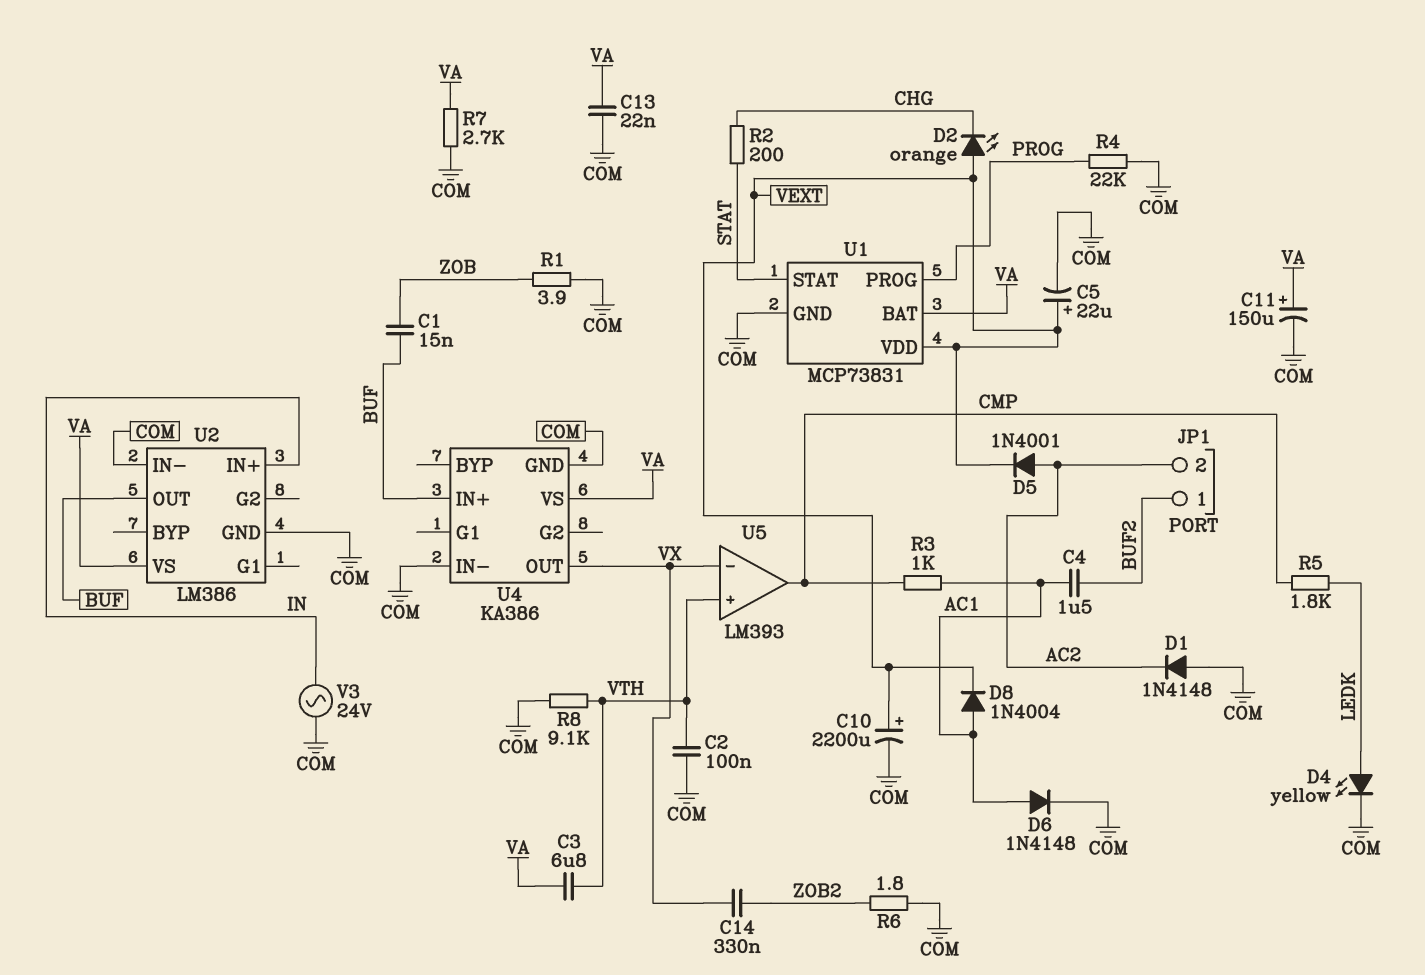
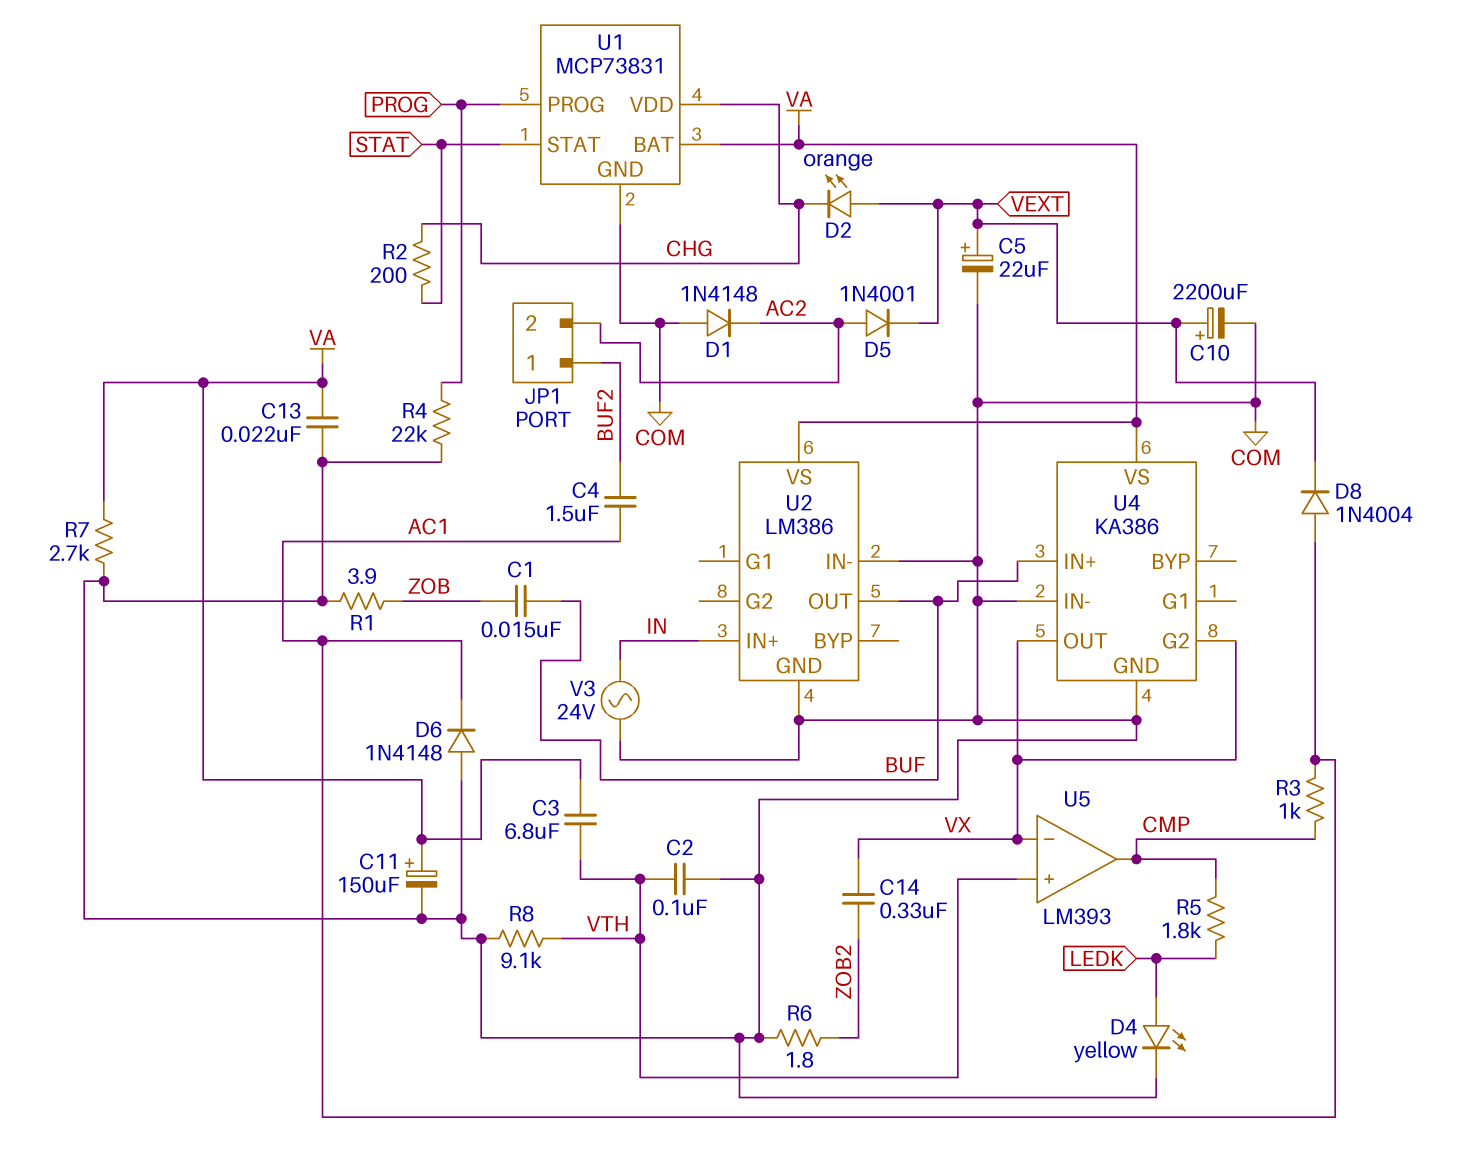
D6: diode 1N4148 (A AC1, K COM) -> diode 1N4148 (A COM, K AC1)
U1 pin VDD: VEXT -> CHG
U4 pin G2: none -> VX

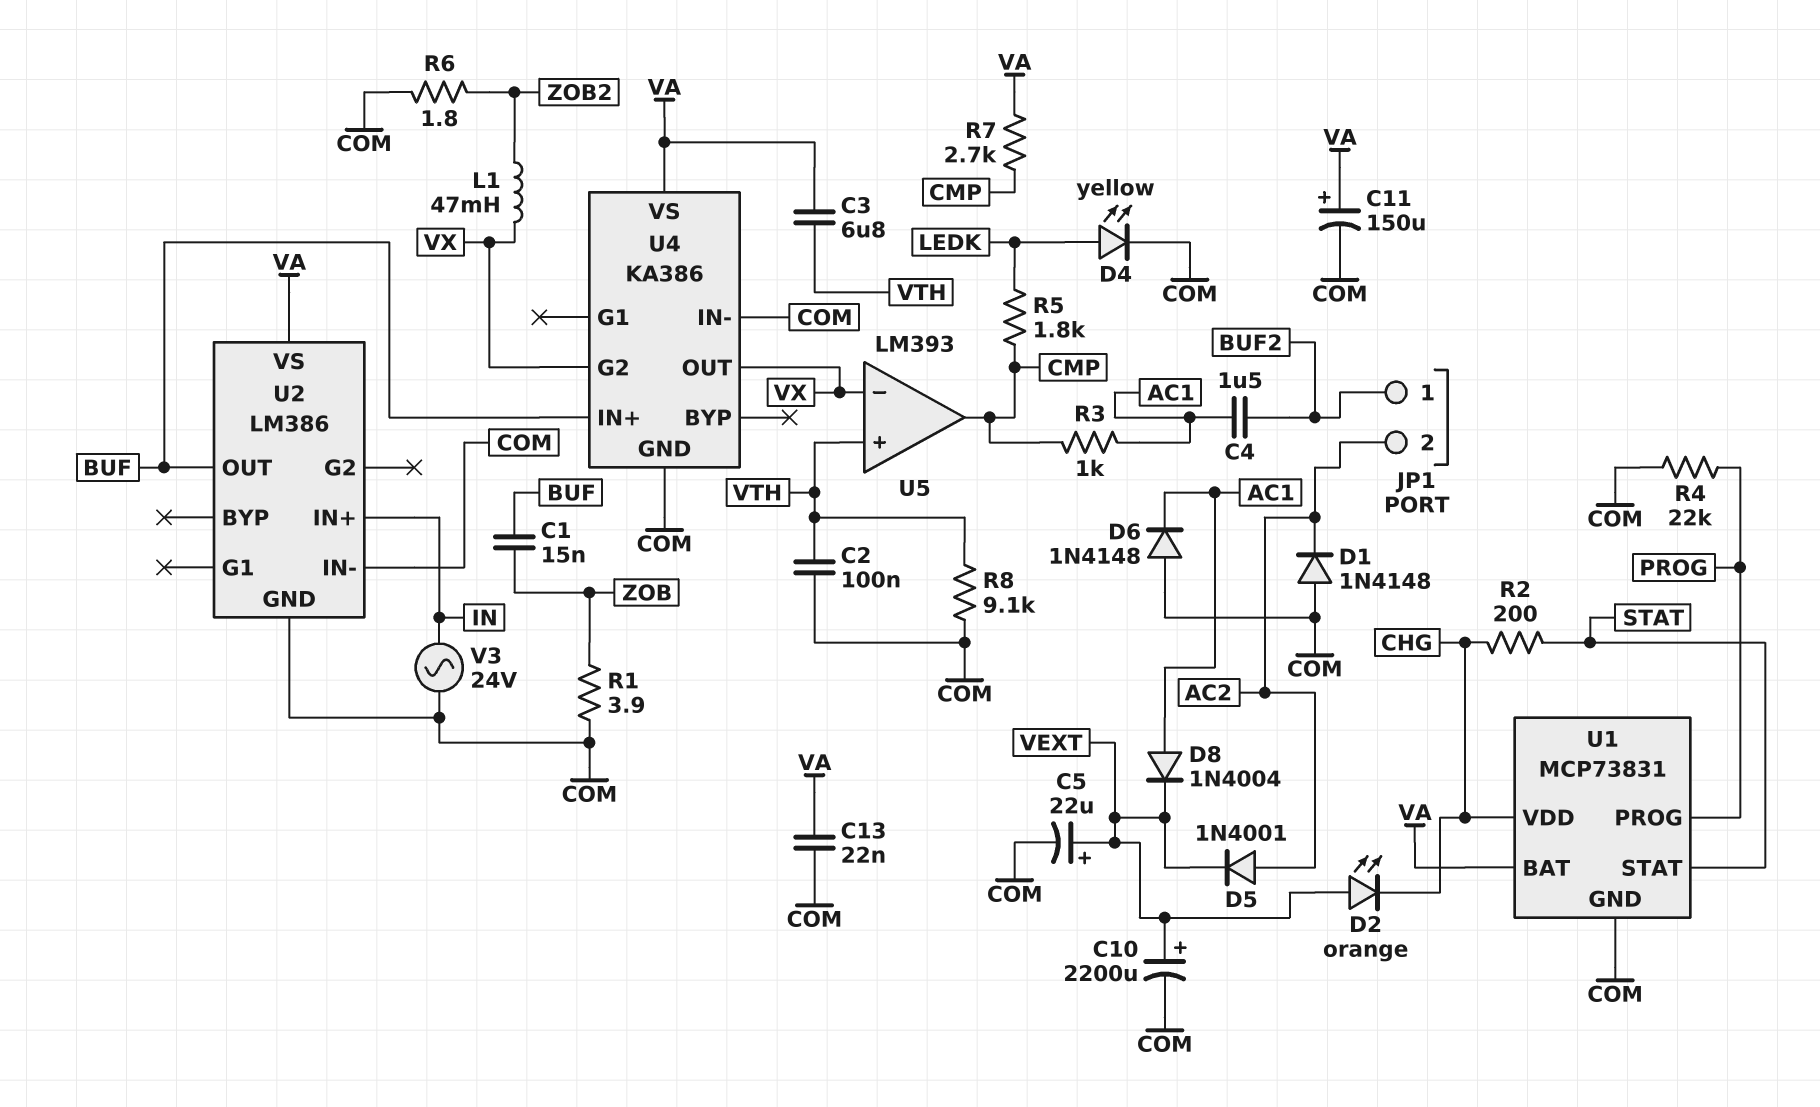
C14: 330nF (VX, ZOB2) -> none
L1: none -> 47mH (VX, ZOB2)
R7: 2.7k (COM, VA) -> 2.7k (CMP, VA)

